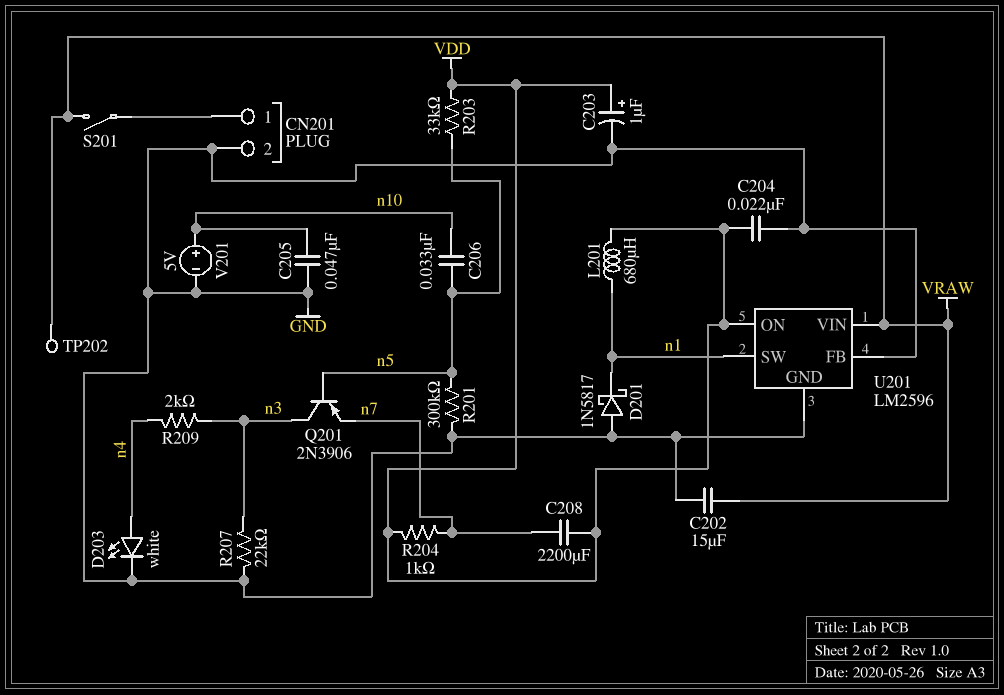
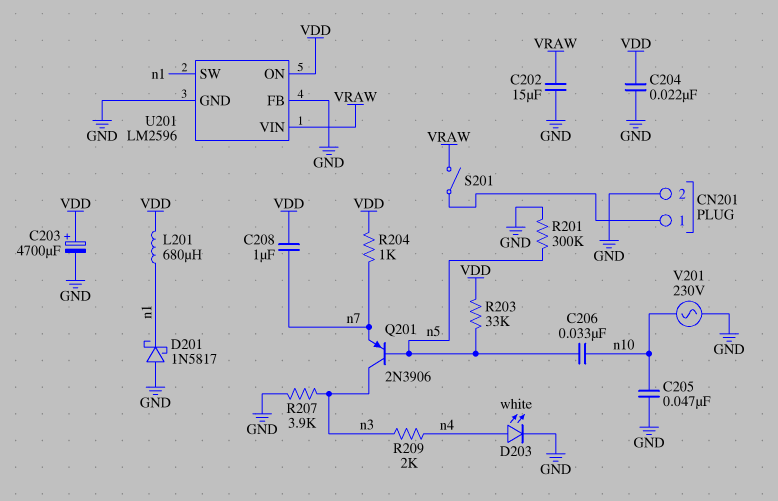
C203: 1uF (plus VDD, minus GND) -> 4700uF (plus VDD, minus GND)
C208: 2200uF (VDD, n7) -> 1uF (VDD, n7)
R207: 22k (GND, n3) -> 3.9k (GND, n3)
TP202: test point (VRAW) -> none
V201: 5V (plus n10, minus GND) -> AC 230V (GND, n10)

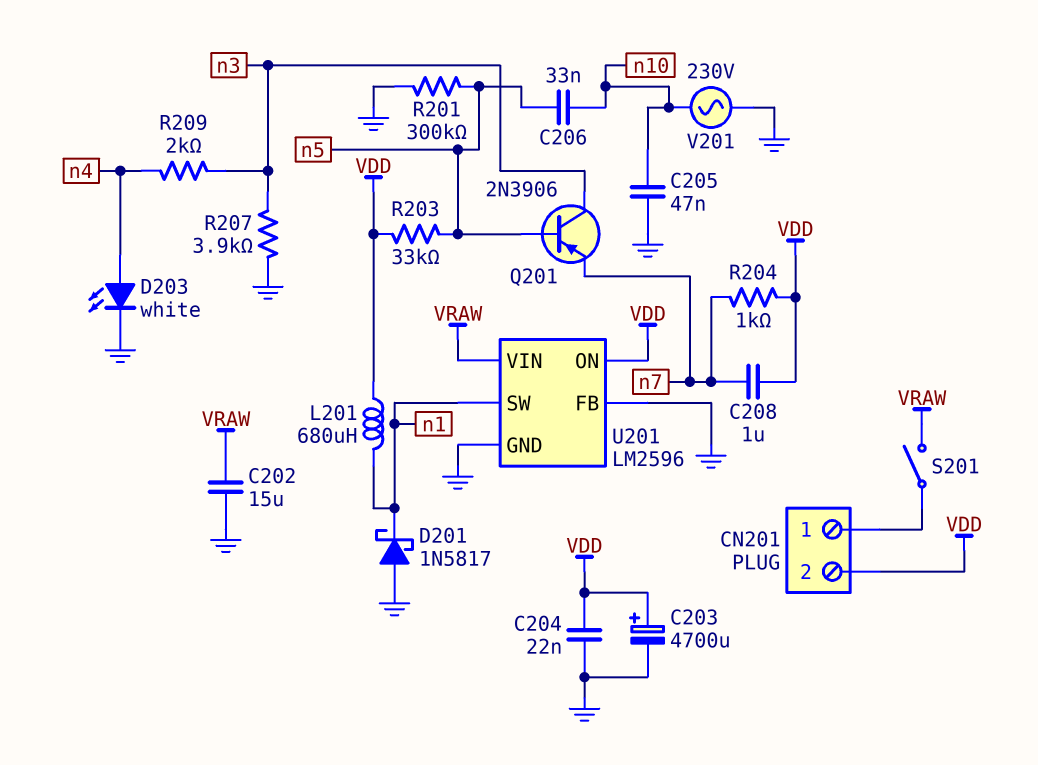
CN201 pin 2: GND -> VDD

